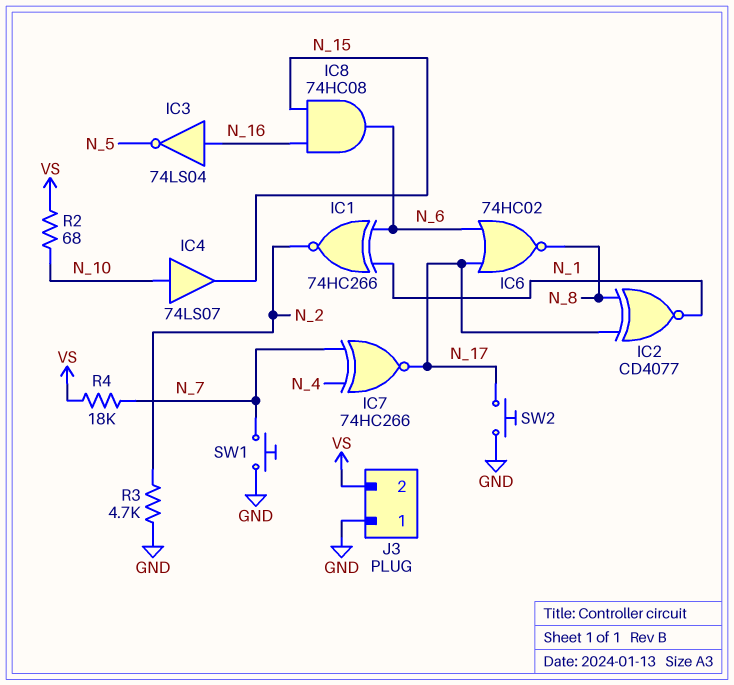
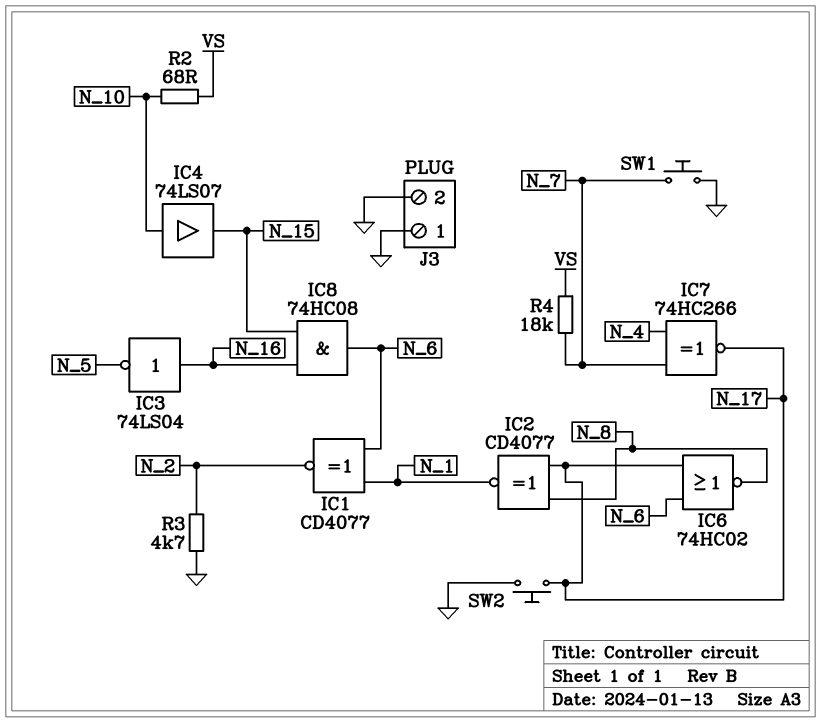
IC1: XNOR 74HC266 (in N_1, in N_6, out N_2) -> XNOR CD4077 (in N_1, in N_6, out N_2)
J3 pin 2: VS -> GND

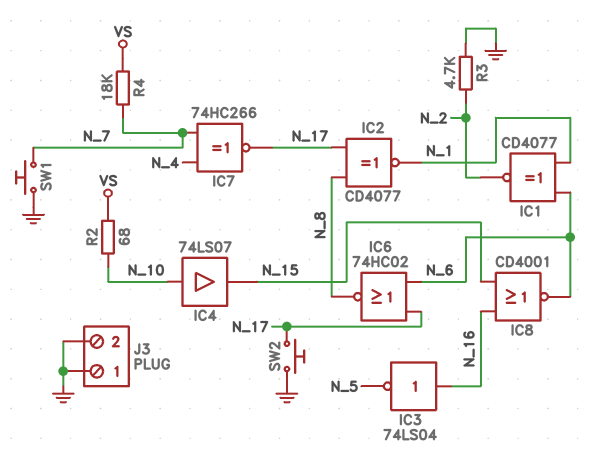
IC8: AND 74HC08 (in N_15, in N_16, out N_6) -> NOR CD4001 (in N_15, in N_16, out N_6)

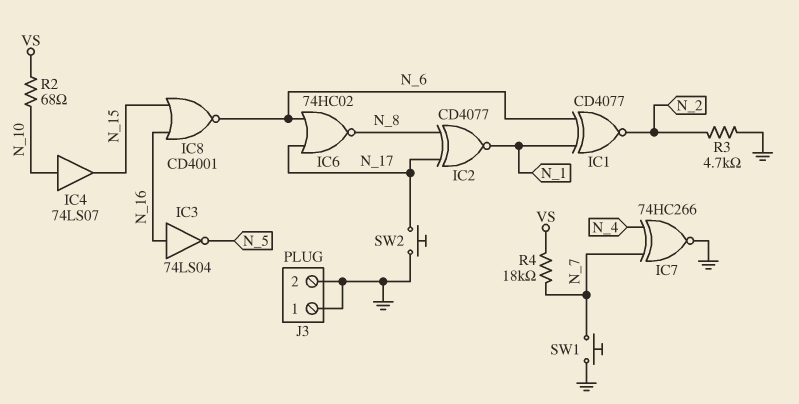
IC7: XNOR 74HC266 (in N_4, in N_7, out N_17) -> XNOR 74HC266 (in N_4, in N_7, out GND)

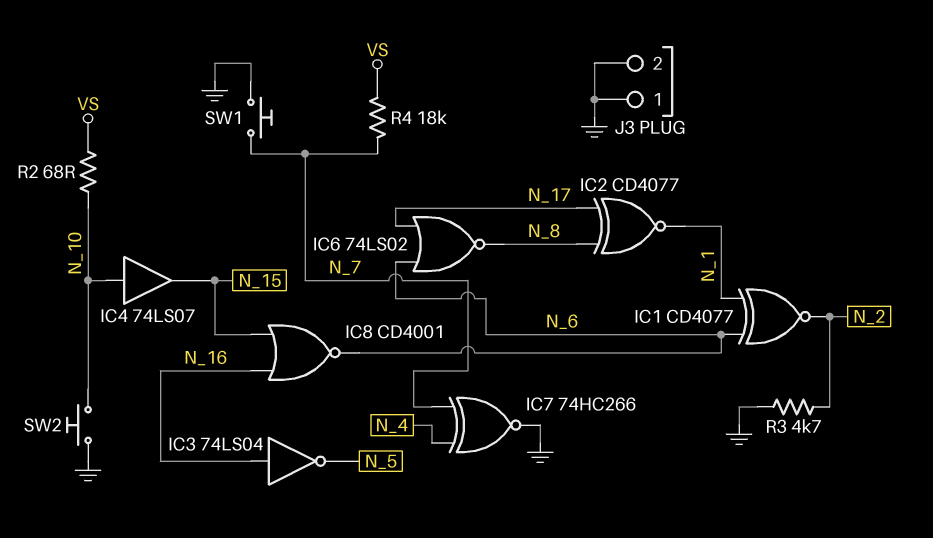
IC6: NOR 74HC02 (in N_6, in N_17, out N_8) -> NOR 74LS02 (in N_6, in N_17, out N_8)
SW2: button (GND, N_17) -> button (GND, N_10)

